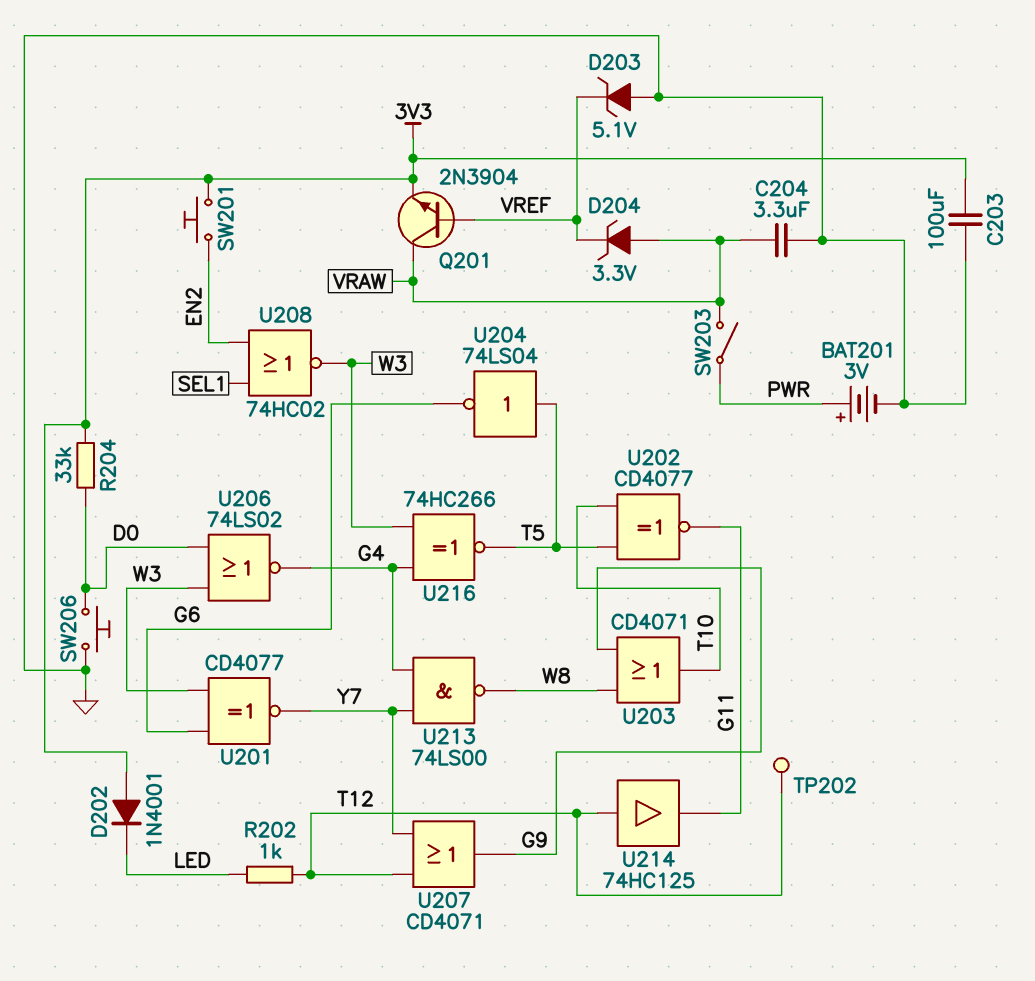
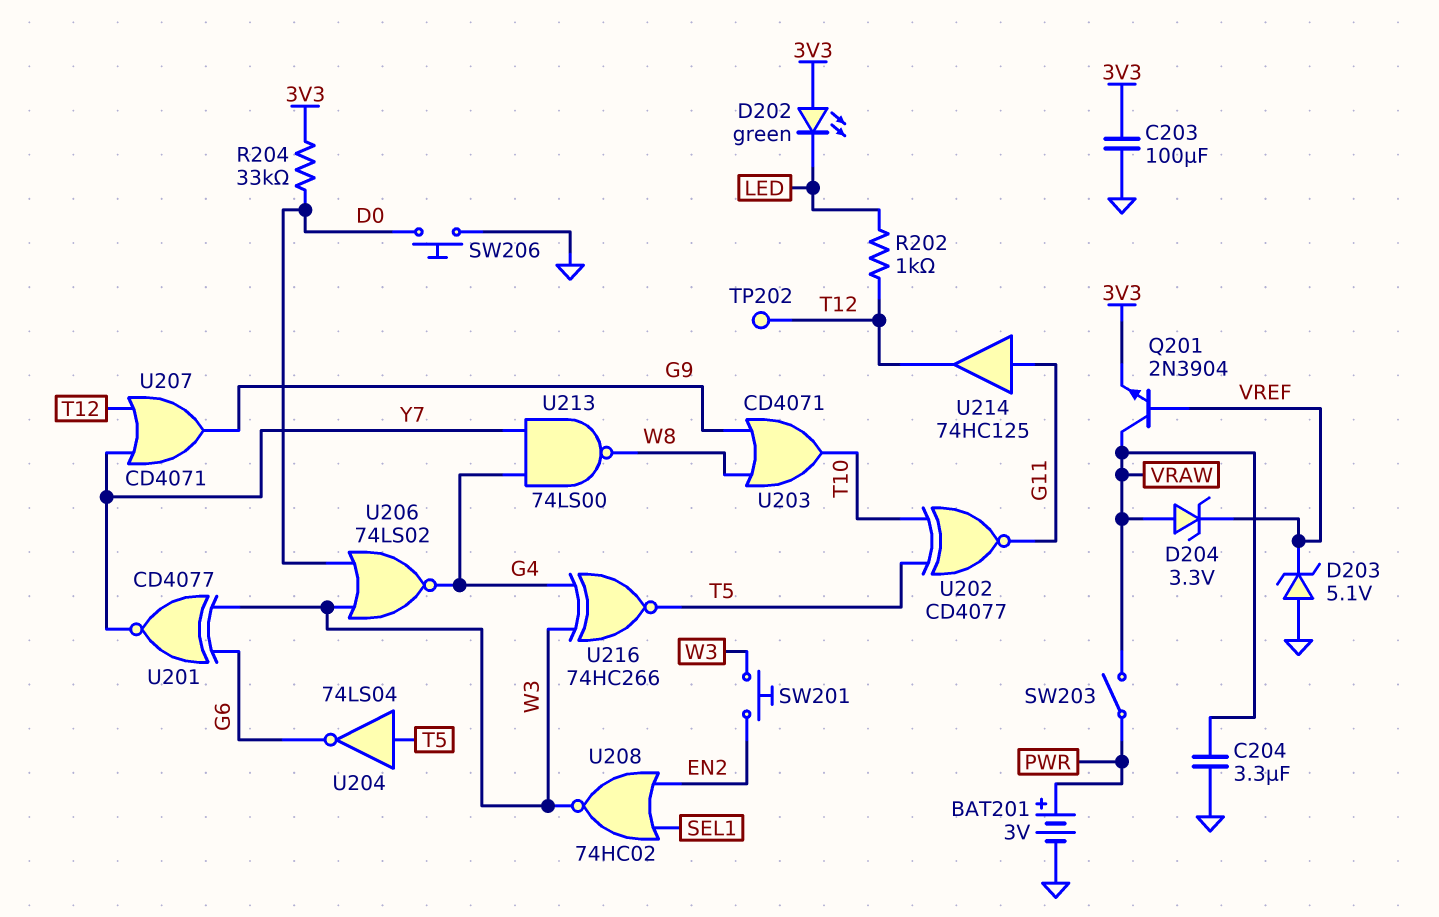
D202: diode 1N4001 (A 3V3, K LED) -> LED green (A 3V3, K LED)
SW201: button (3V3, EN2) -> button (EN2, W3)
U214: buffer 74HC125 (in T12, out G11) -> buffer 74HC125 (in G11, out T12)

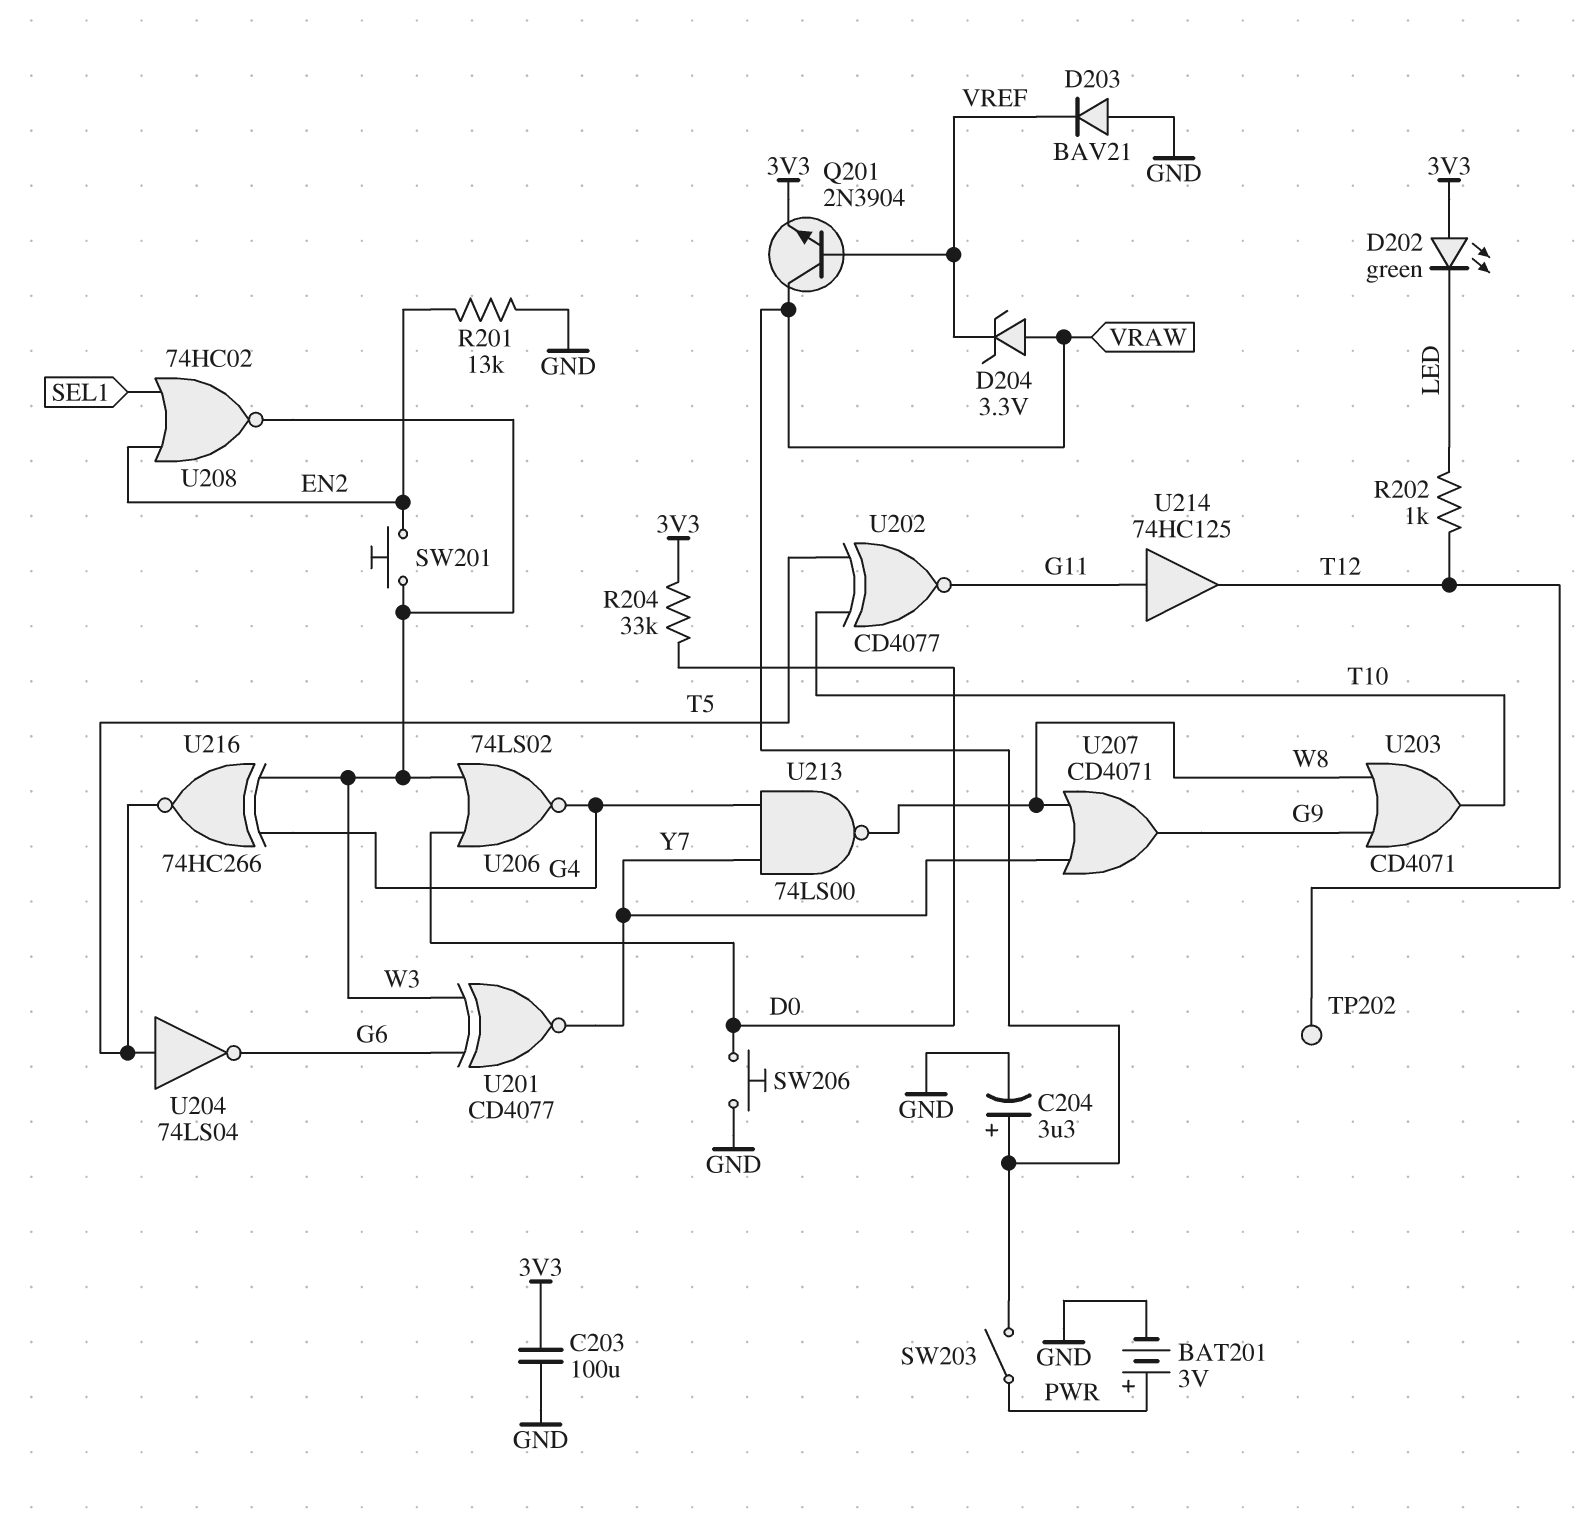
C204: 3.3uF (GND, VRAW) -> 3.3uF (plus VRAW, minus GND)
D203: zener 5.1V (A GND, K VREF) -> diode BAV21 (A GND, K VREF)
R201: none -> 13k (EN2, GND)
U207: OR CD4071 (in T12, in Y7, out G9) -> OR CD4071 (in W8, in Y7, out G9)

